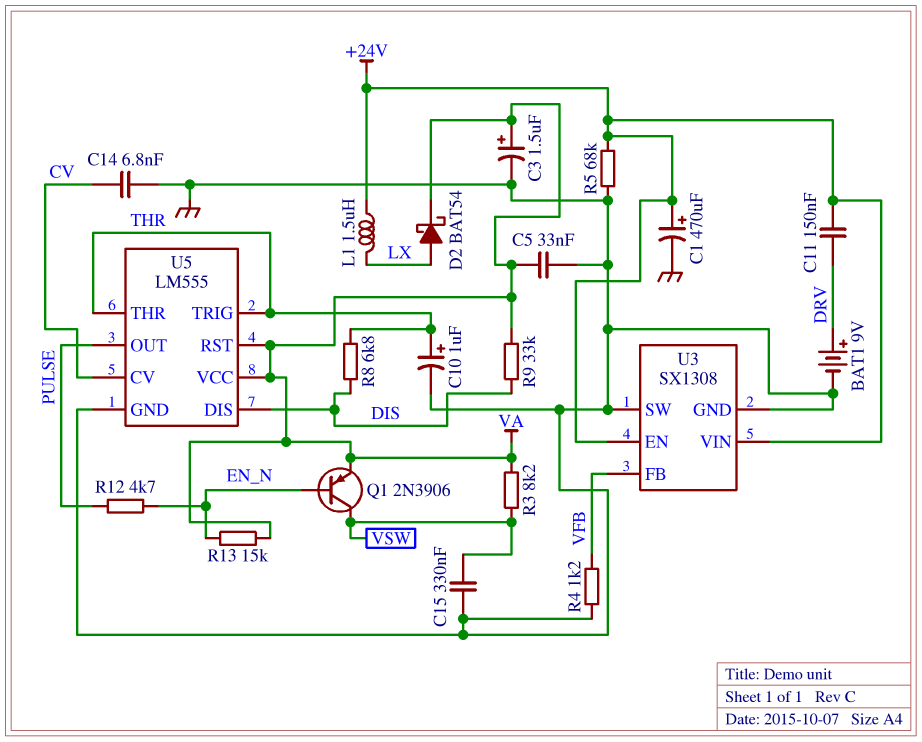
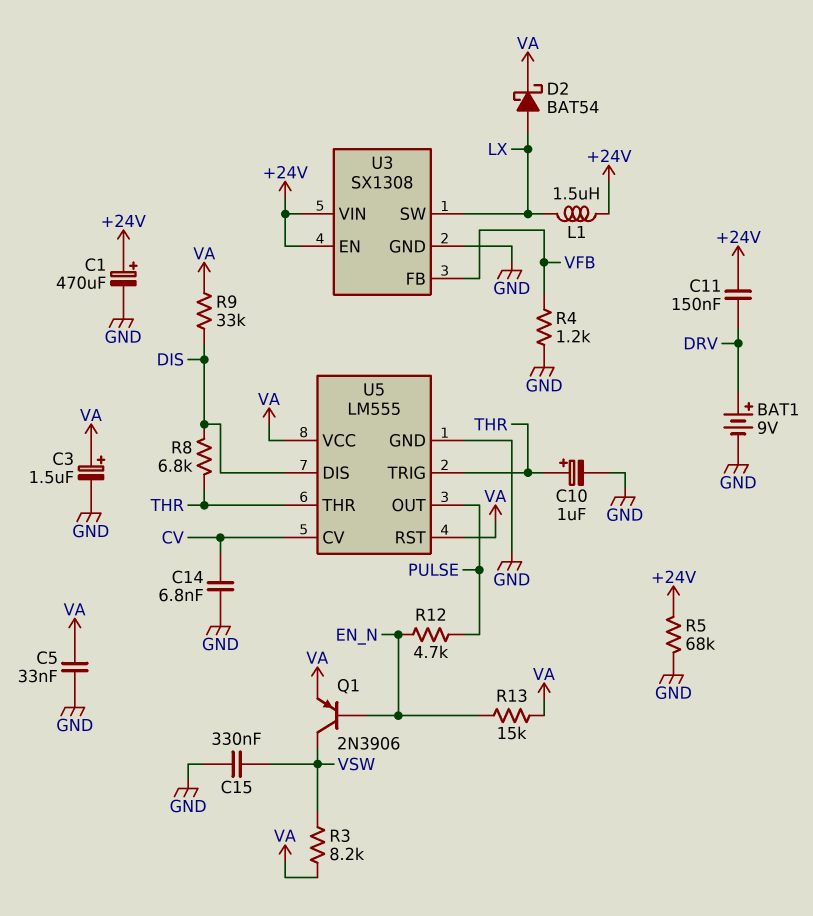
U3 pin SW: GND -> LX

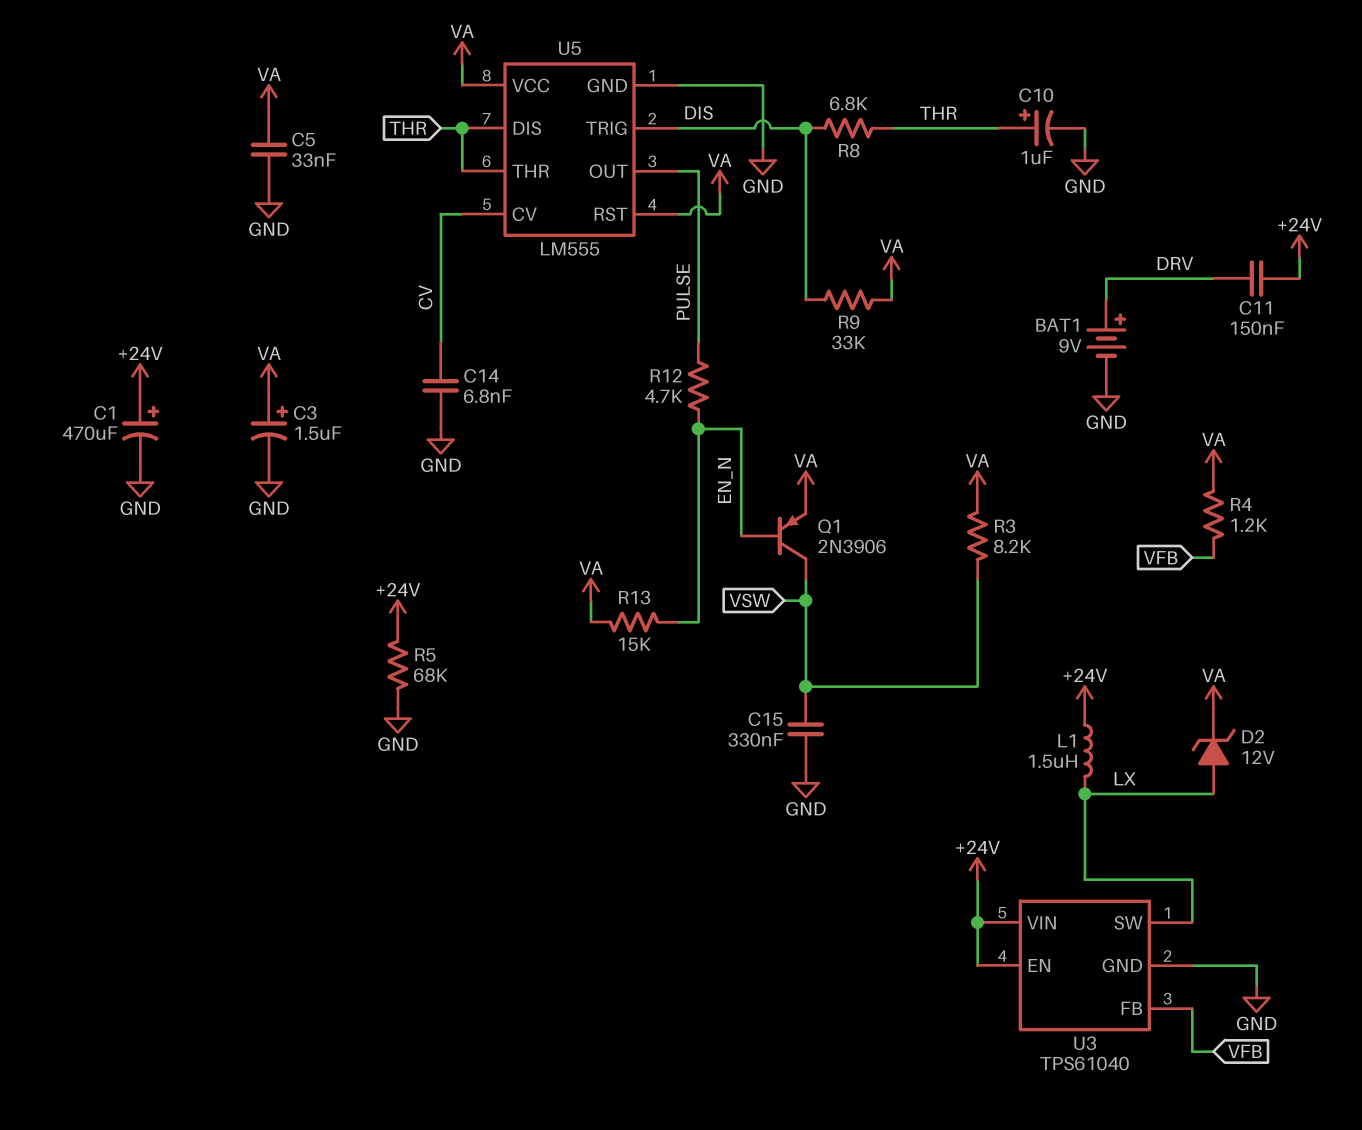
D2: schottky BAT54 (A LX, K VA) -> zener 12V (A LX, K VA)
R4: 1.2k (GND, VFB) -> 1.2k (VA, VFB)
U3: SX1308 -> TPS61040
U5 pin DIS: DIS -> THR
U5 pin TRIG: THR -> DIS

